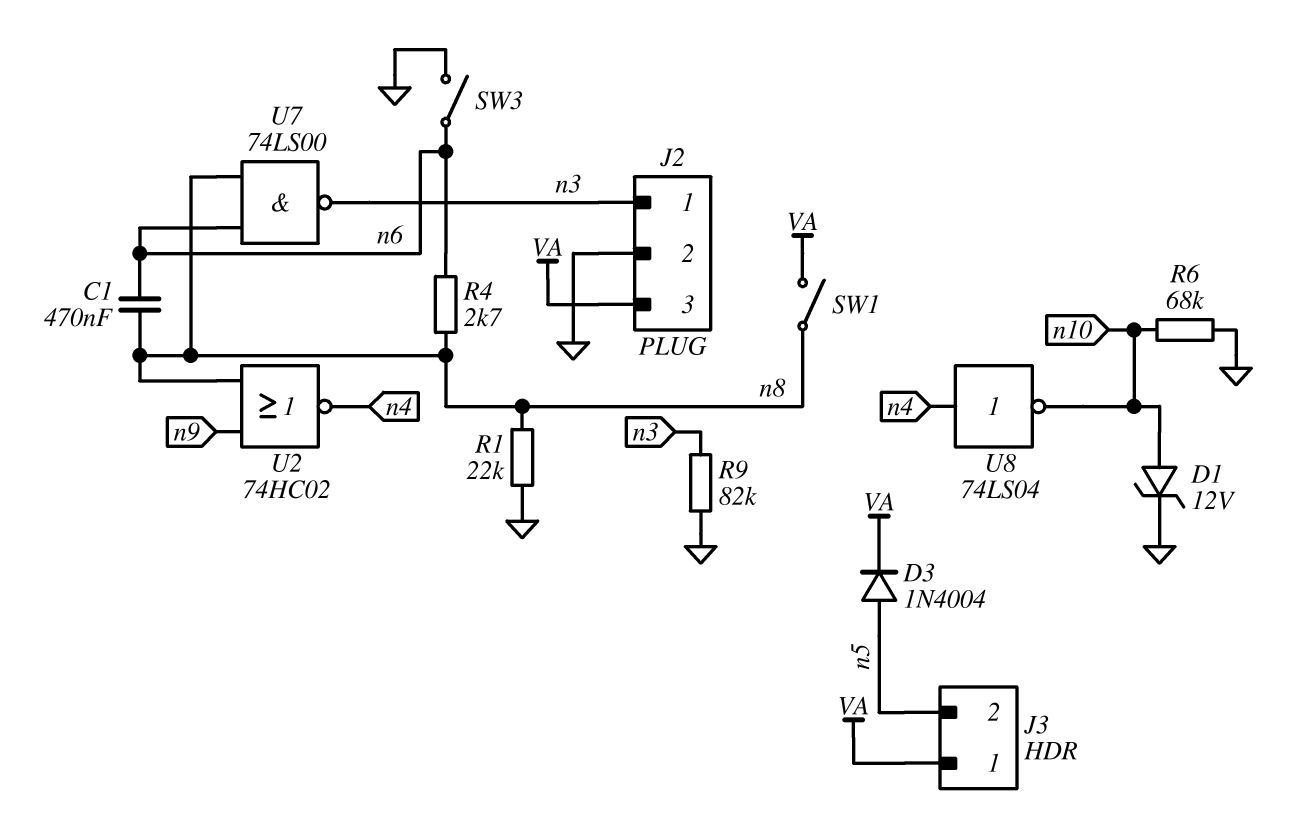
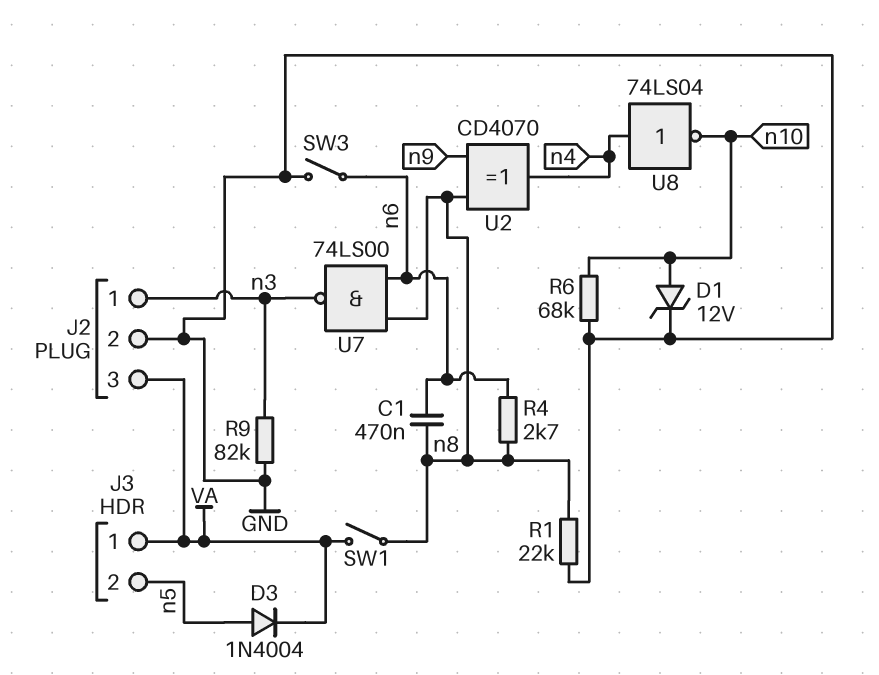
U2: NOR 74HC02 (in n8, in n9, out n4) -> XOR CD4070 (in n8, in n9, out n4)

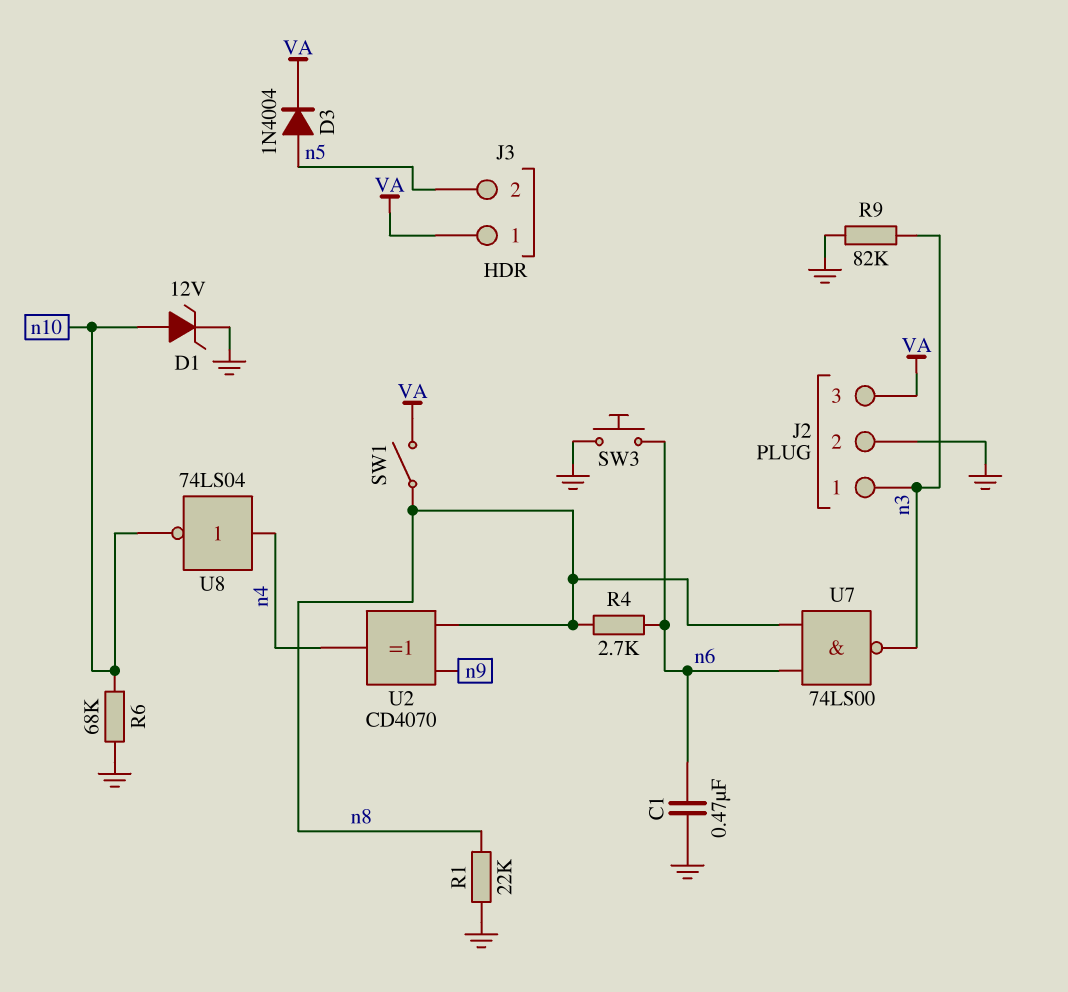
C1: 470nF (n6, n8) -> 470nF (GND, n6)
SW3: switch (GND, n6) -> button (GND, n6)

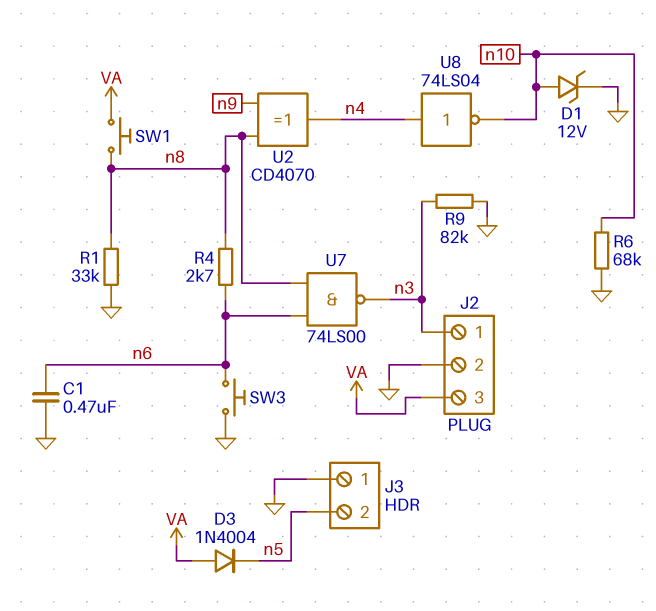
D3: diode 1N4004 (A n5, K VA) -> diode 1N4004 (A VA, K n5)
J3 pin 1: VA -> GND
R1: 22k (GND, n8) -> 33k (GND, n8)
SW1: switch (VA, n8) -> button (VA, n8)

